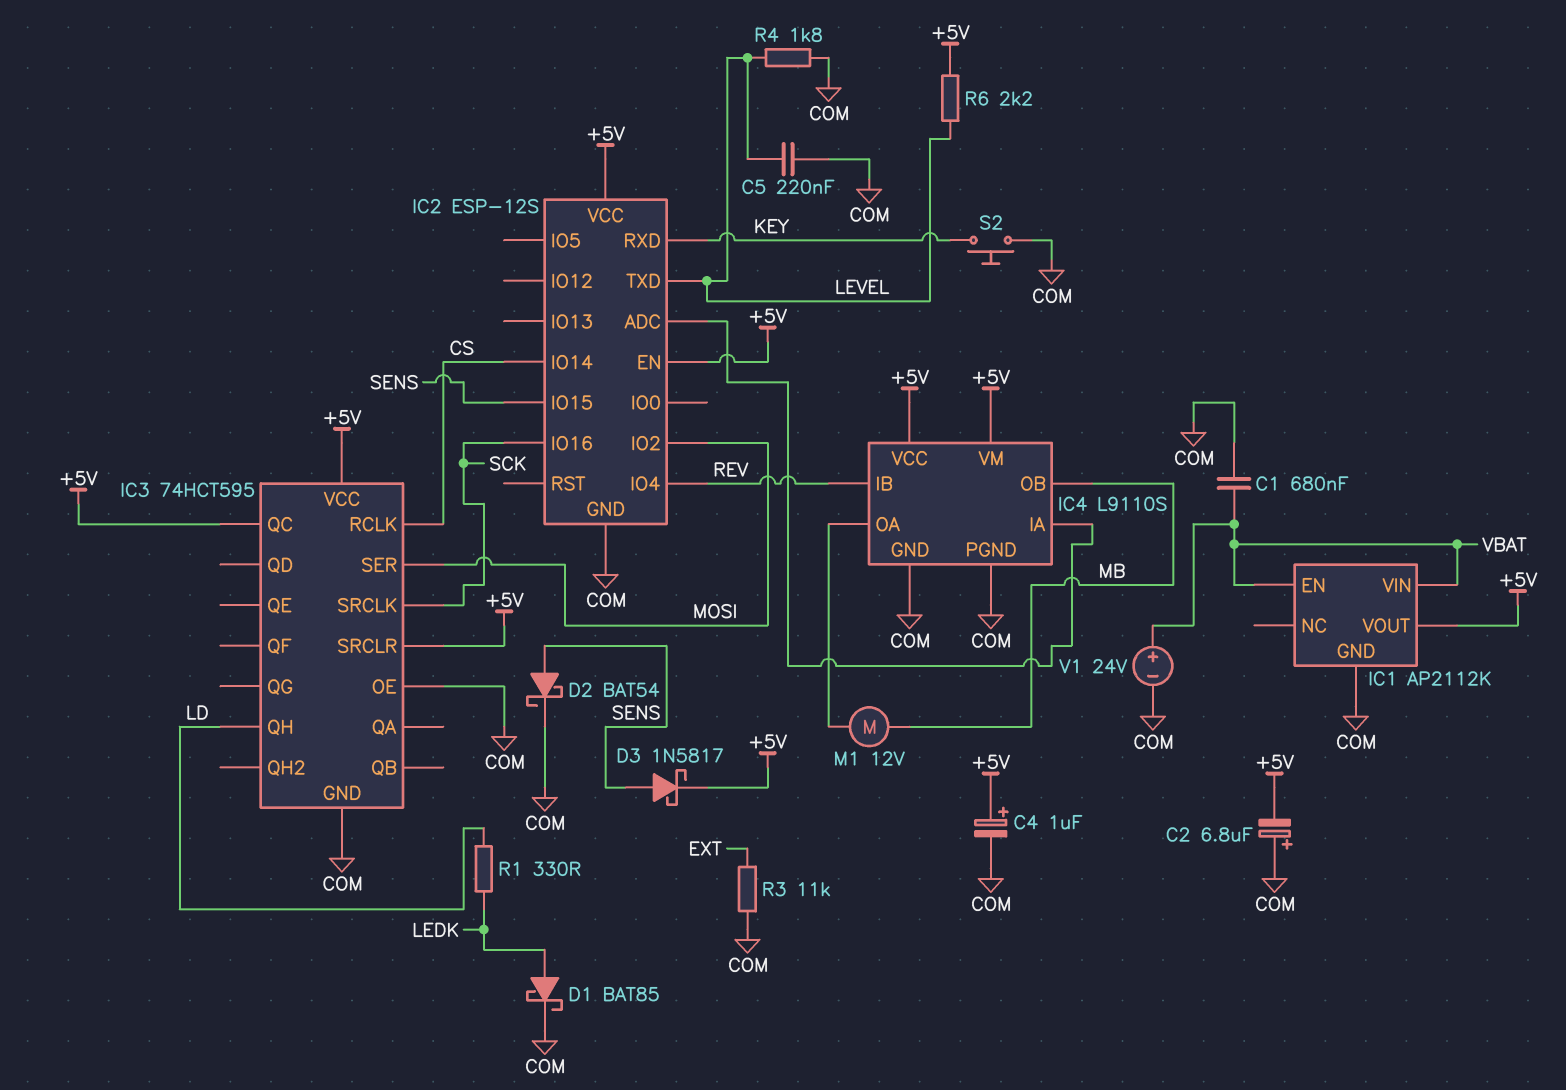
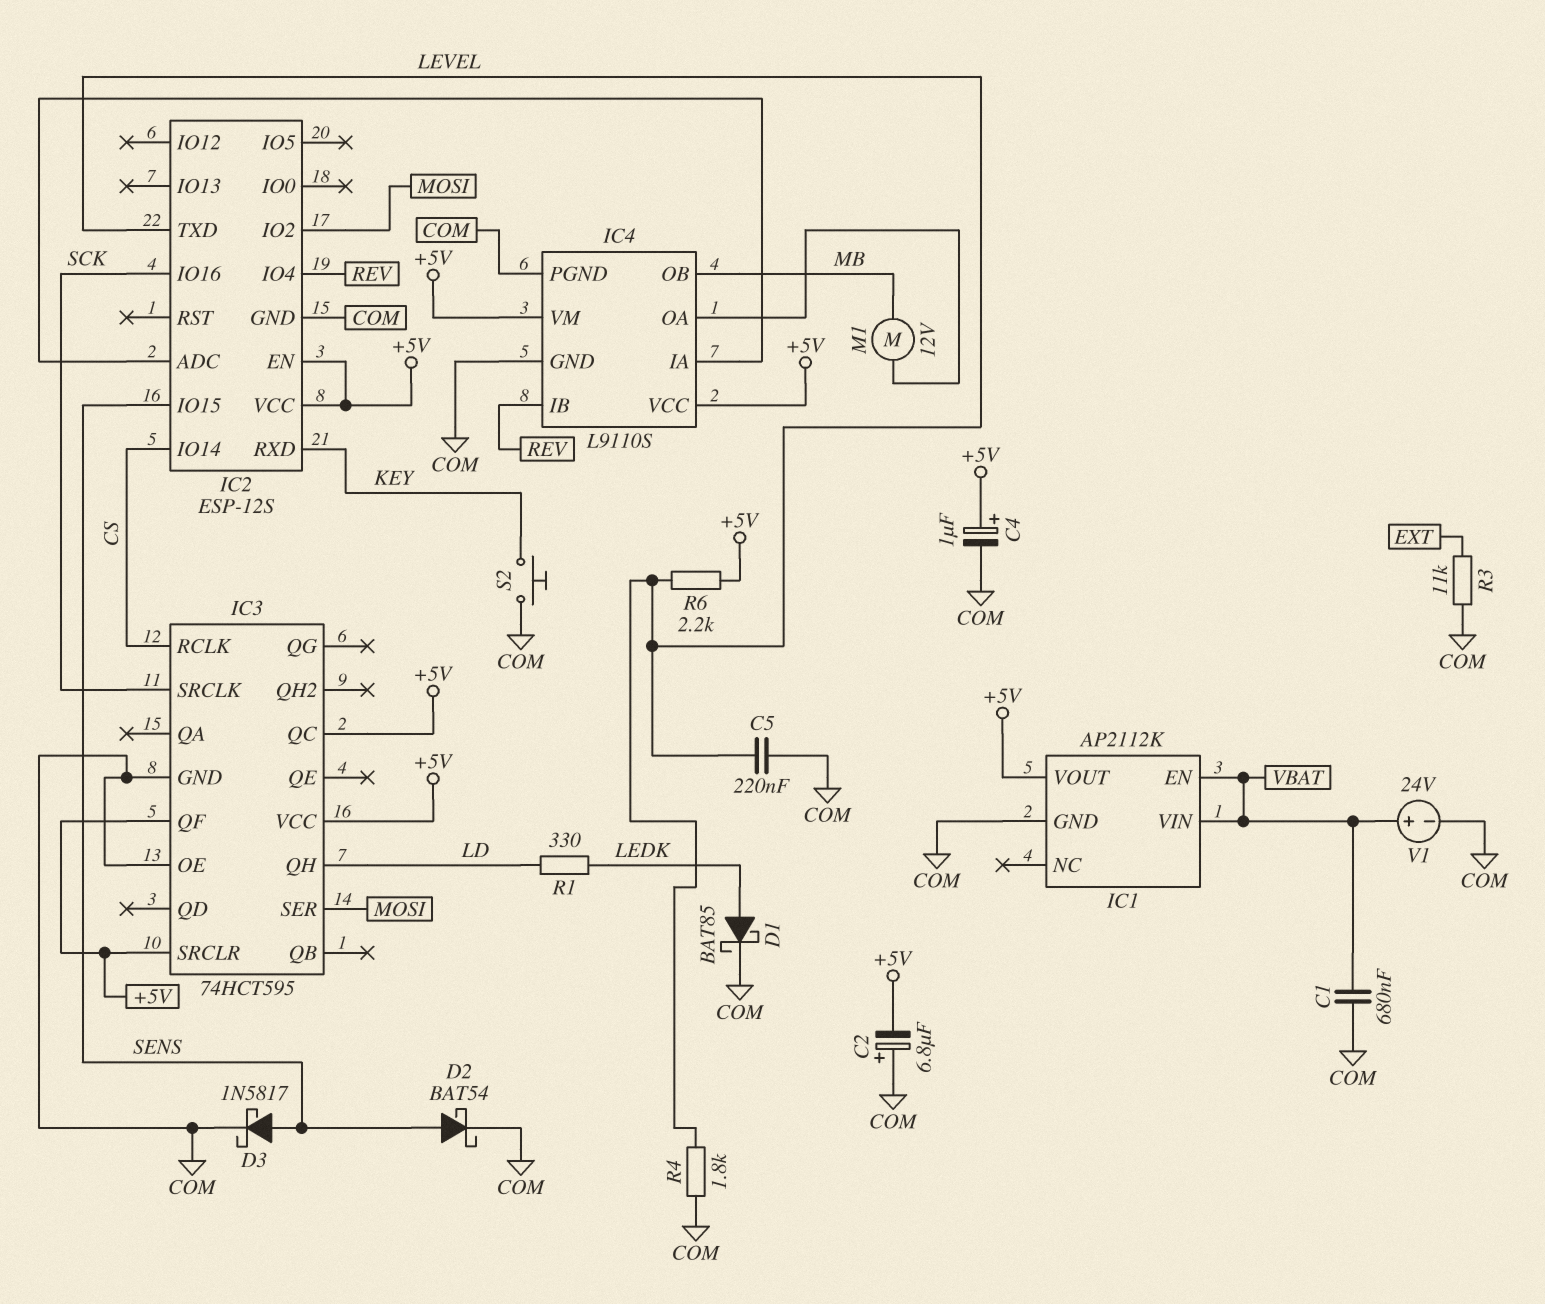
D3: schottky 1N5817 (A SENS, K +5V) -> schottky 1N5817 (A SENS, K COM)
IC3 pin QF: none -> +5V

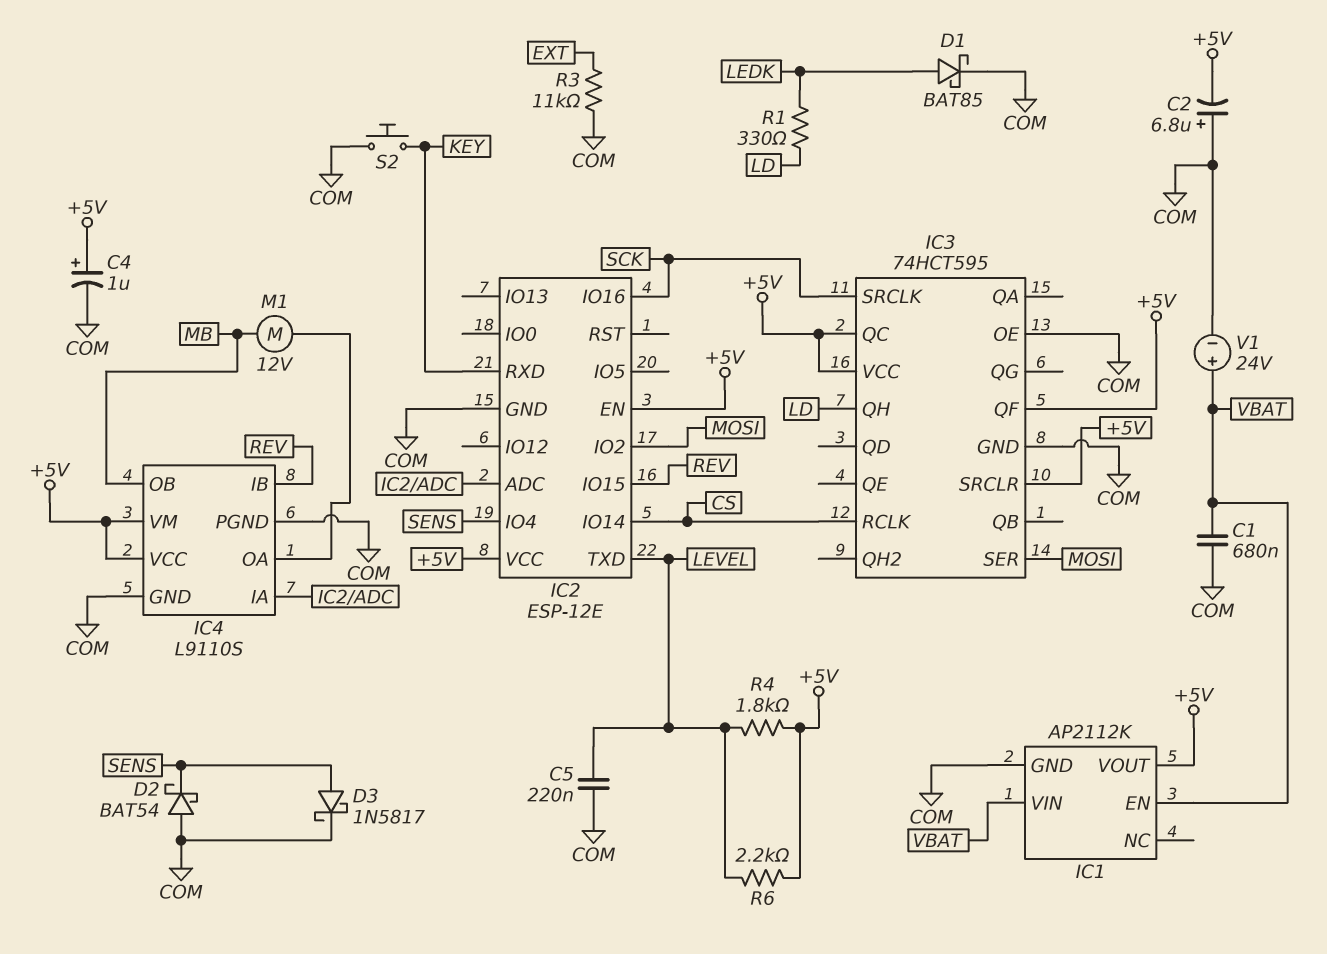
D2: schottky BAT54 (A SENS, K COM) -> schottky BAT54 (A COM, K SENS)
IC2: ESP-12S -> ESP-12E
IC2 pin IO4: REV -> SENS
IC2 pin IO15: SENS -> REV
R4: 1.8k (COM, LEVEL) -> 1.8k (+5V, LEVEL)

